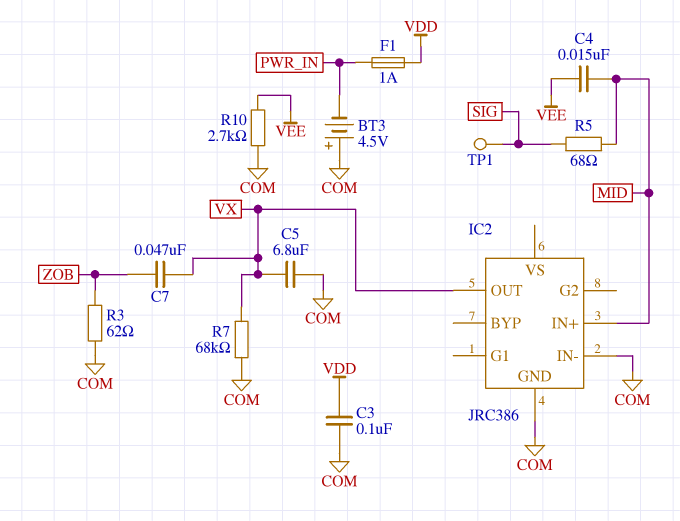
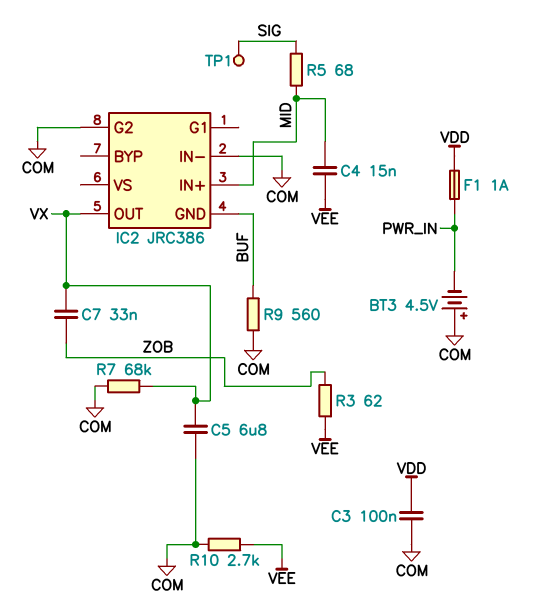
C7: 47nF (VX, ZOB) -> 33nF (VX, ZOB)
IC2 pin G2: none -> COM
IC2 pin GND: COM -> BUF
R3: 62 (COM, ZOB) -> 62 (VEE, ZOB)
R9: none -> 560 (BUF, COM)

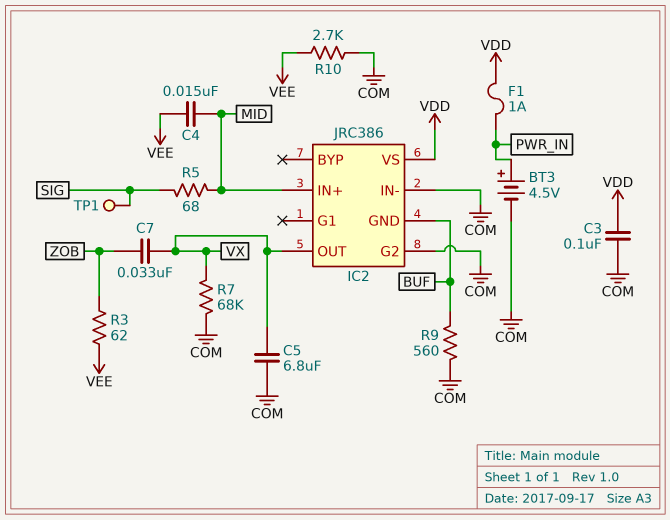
BT3: 4.5V (plus COM, minus PWR_IN) -> 4.5V (plus PWR_IN, minus COM)
IC2 pin VS: none -> VDD

